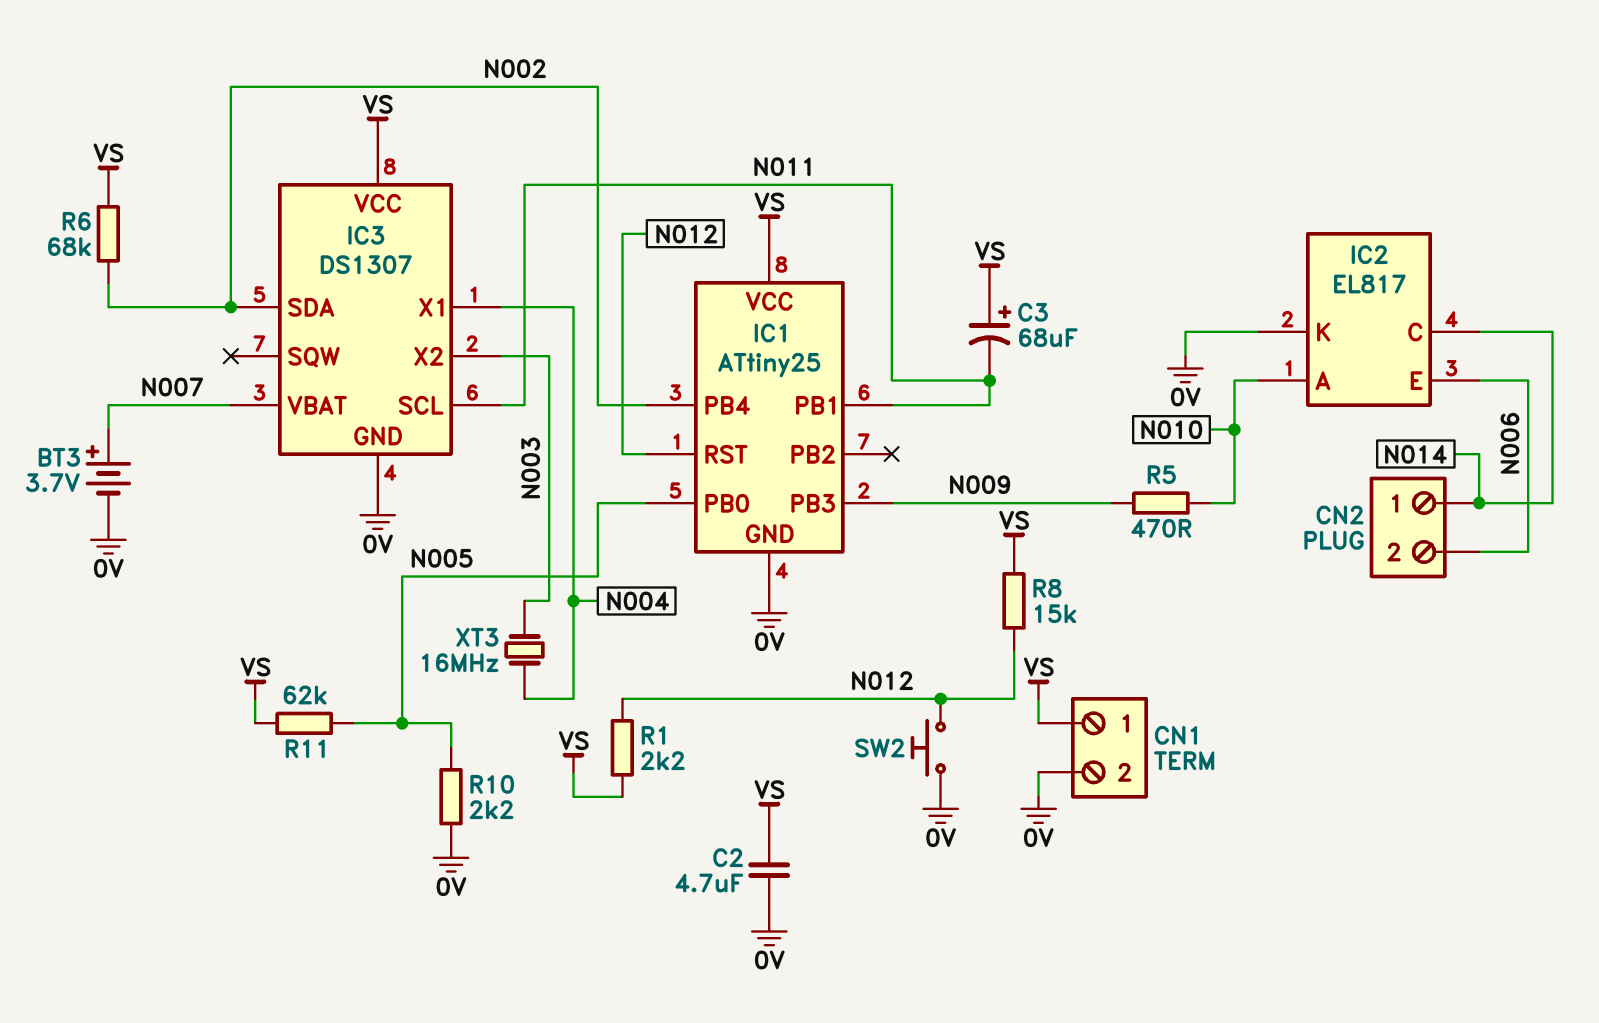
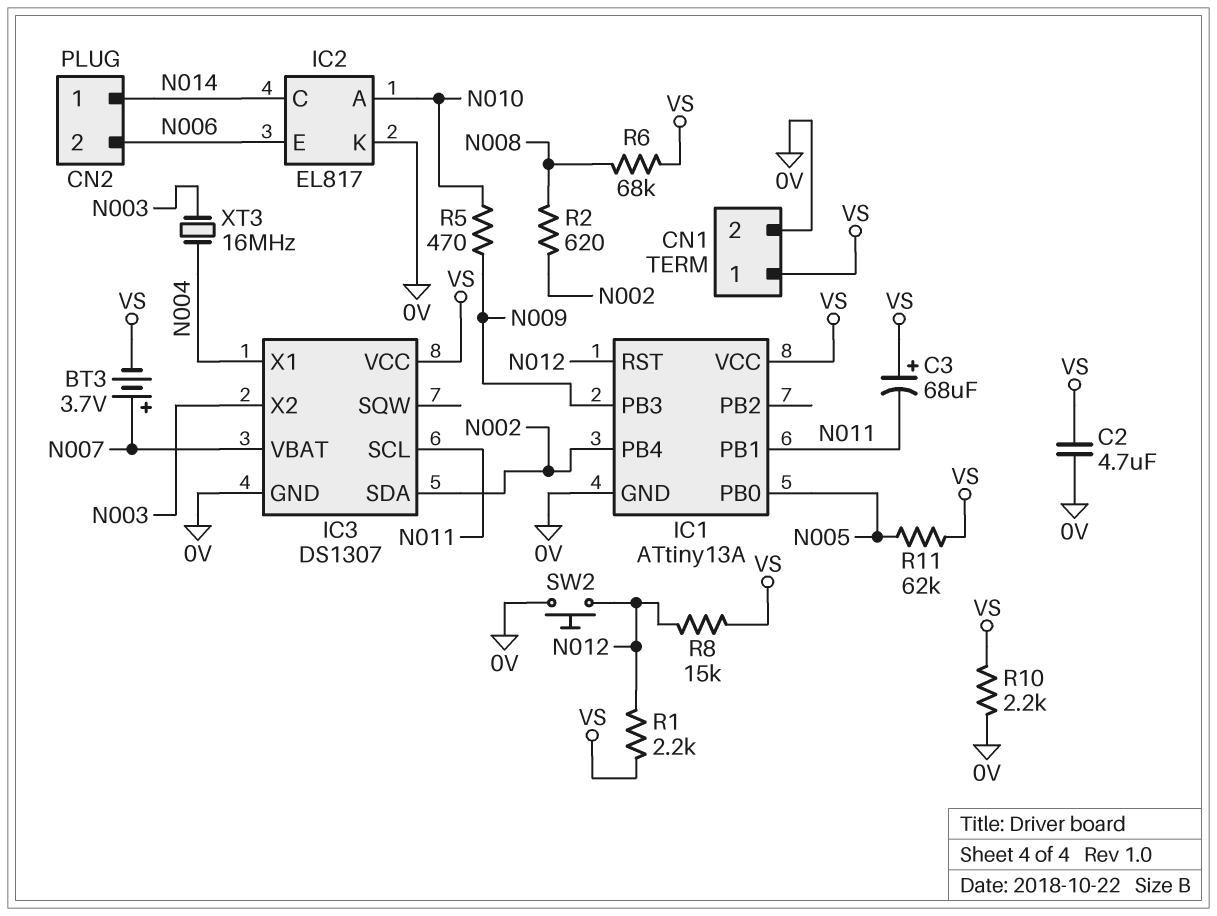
BT3: 3.7V (plus N007, minus 0V) -> 3.7V (plus N007, minus VS)
IC1: ATtiny25 -> ATtiny13A
R2: none -> 620 (N002, N008)
R6: 68k (N002, VS) -> 68k (N008, VS)
R10: 2.2k (0V, N005) -> 2.2k (0V, VS)

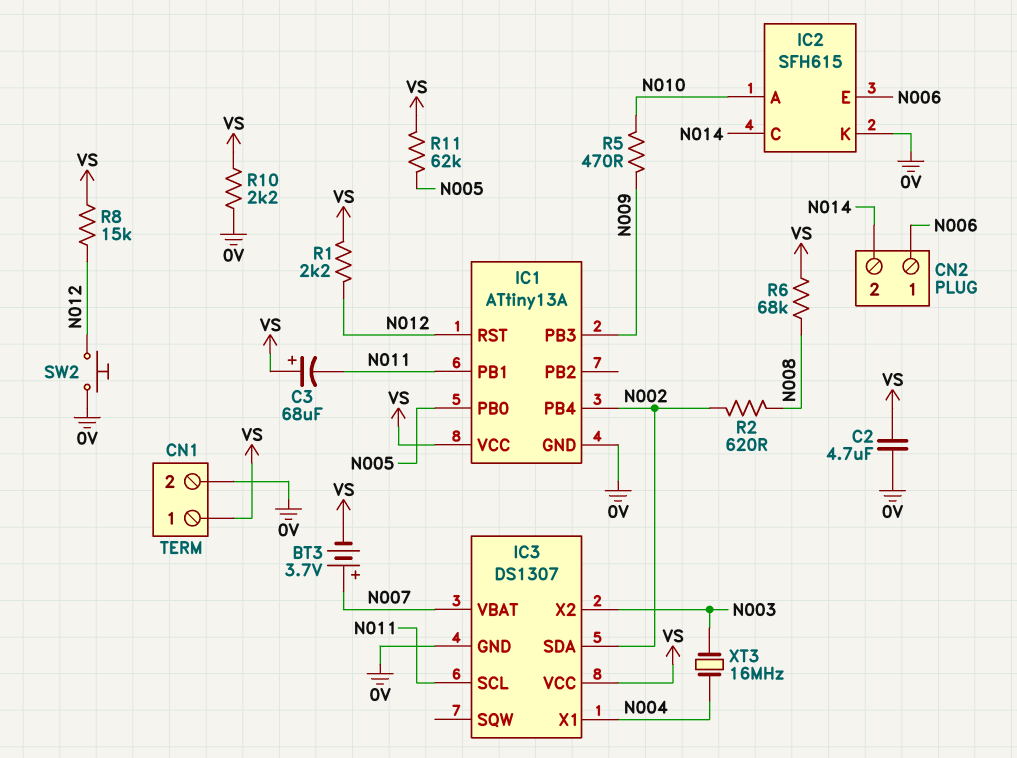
CN2 pin 1: N014 -> N006
CN2 pin 2: N006 -> N014
IC2: EL817 -> SFH615

